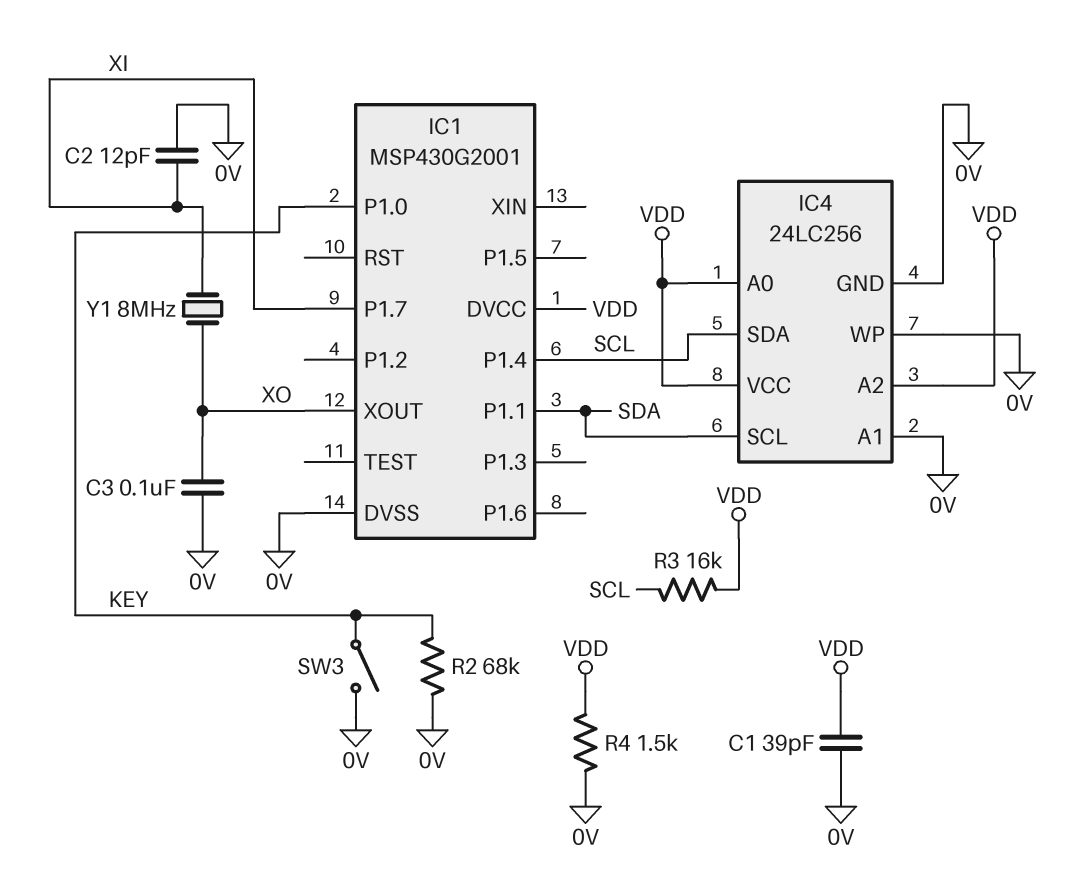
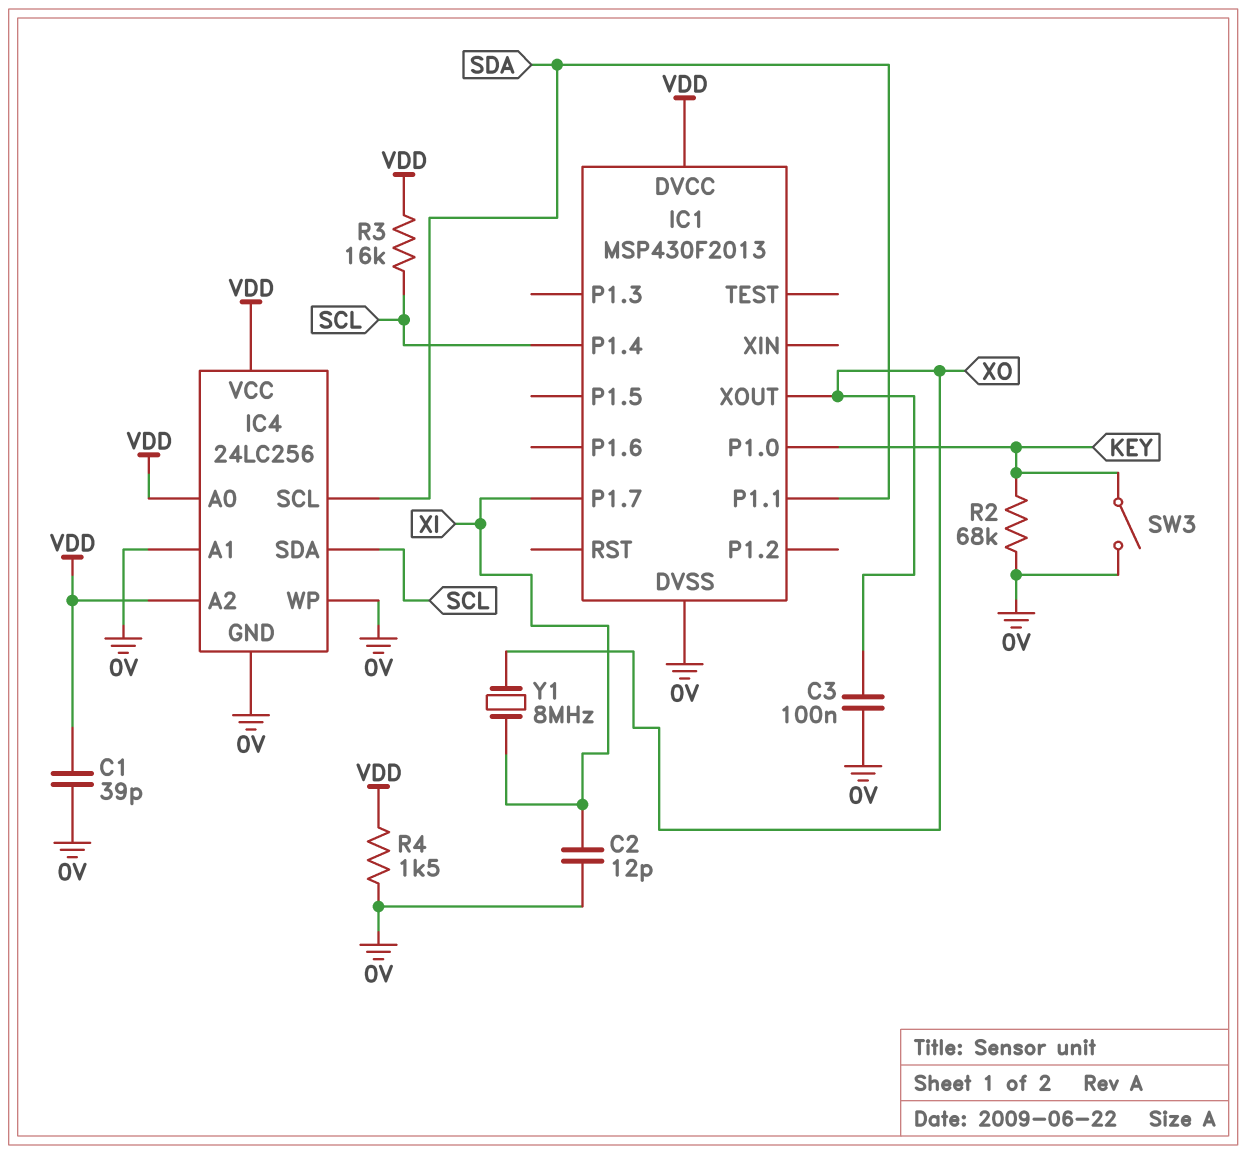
IC1: MSP430G2001 -> MSP430F2013

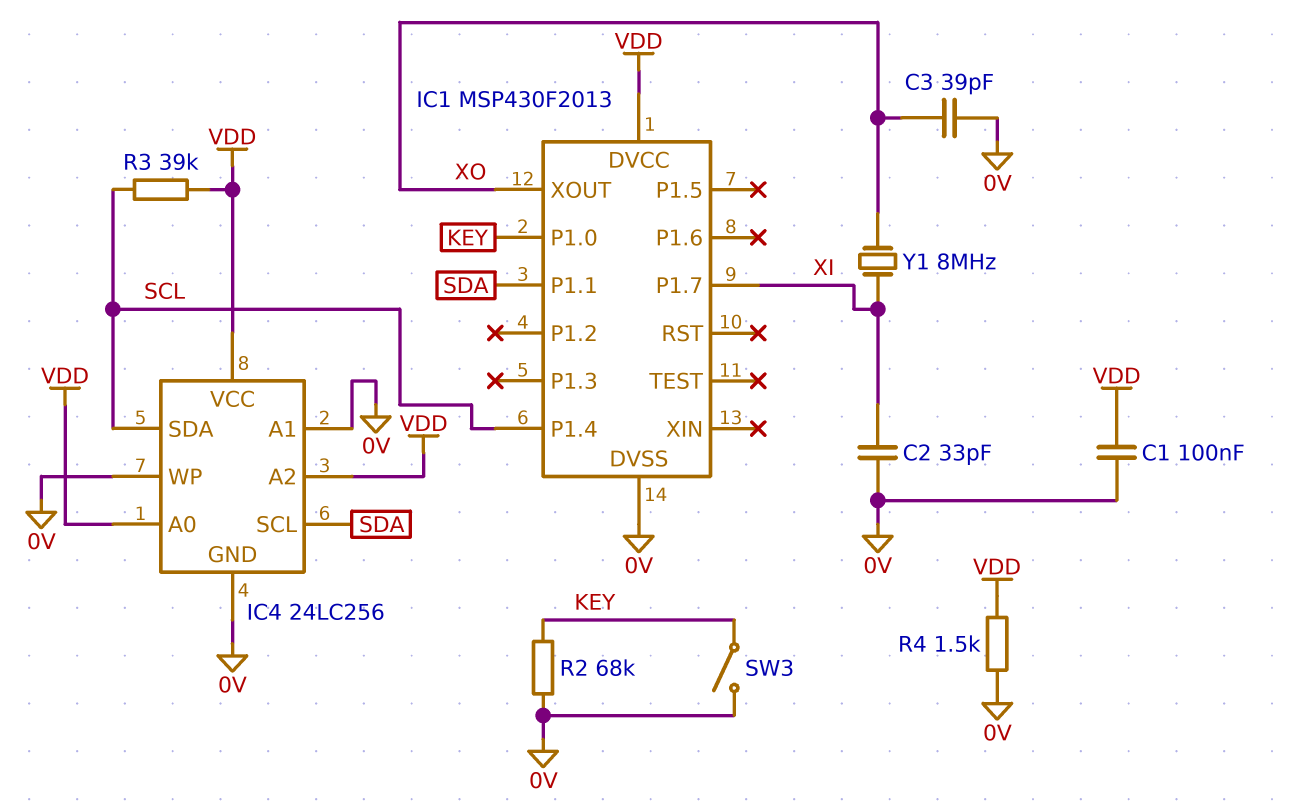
C1: 39pF (0V, VDD) -> 100nF (0V, VDD)
C2: 12pF (0V, XI) -> 33pF (0V, XI)
C3: 100nF (0V, XO) -> 39pF (0V, XO)
R3: 16k (SCL, VDD) -> 39k (SCL, VDD)

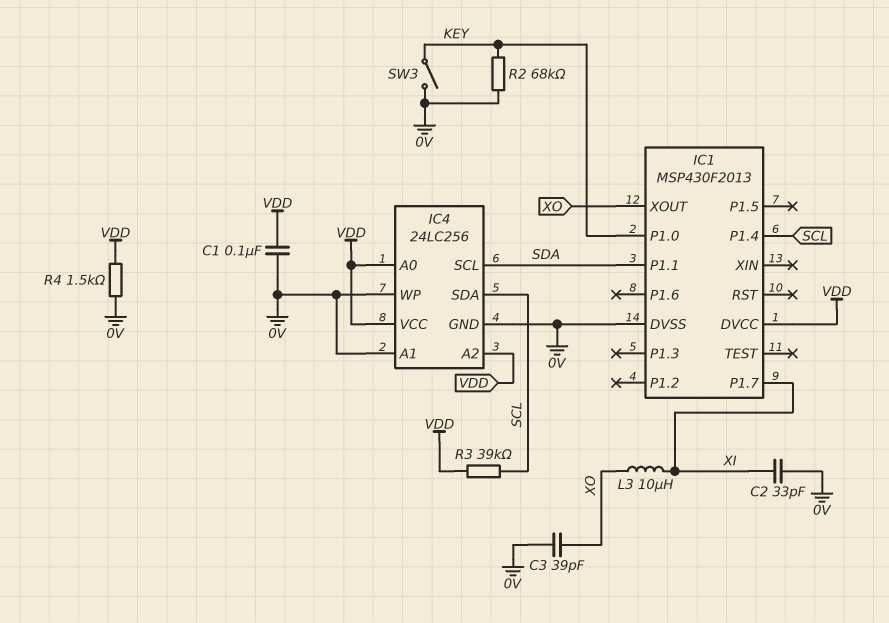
L3: none -> 10uH (XI, XO)
Y1: 8MHz (XI, XO) -> none

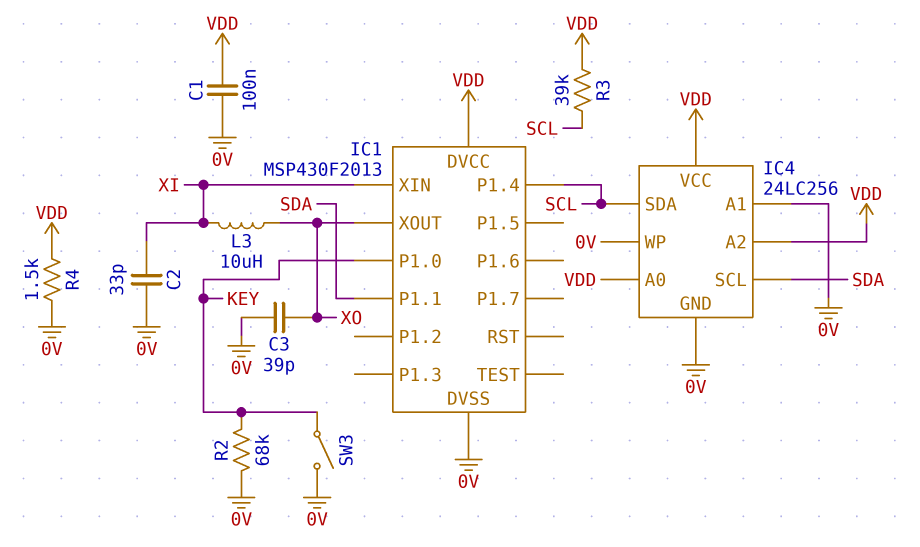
IC1 pin P1.7: XI -> none
IC1 pin XIN: none -> XI

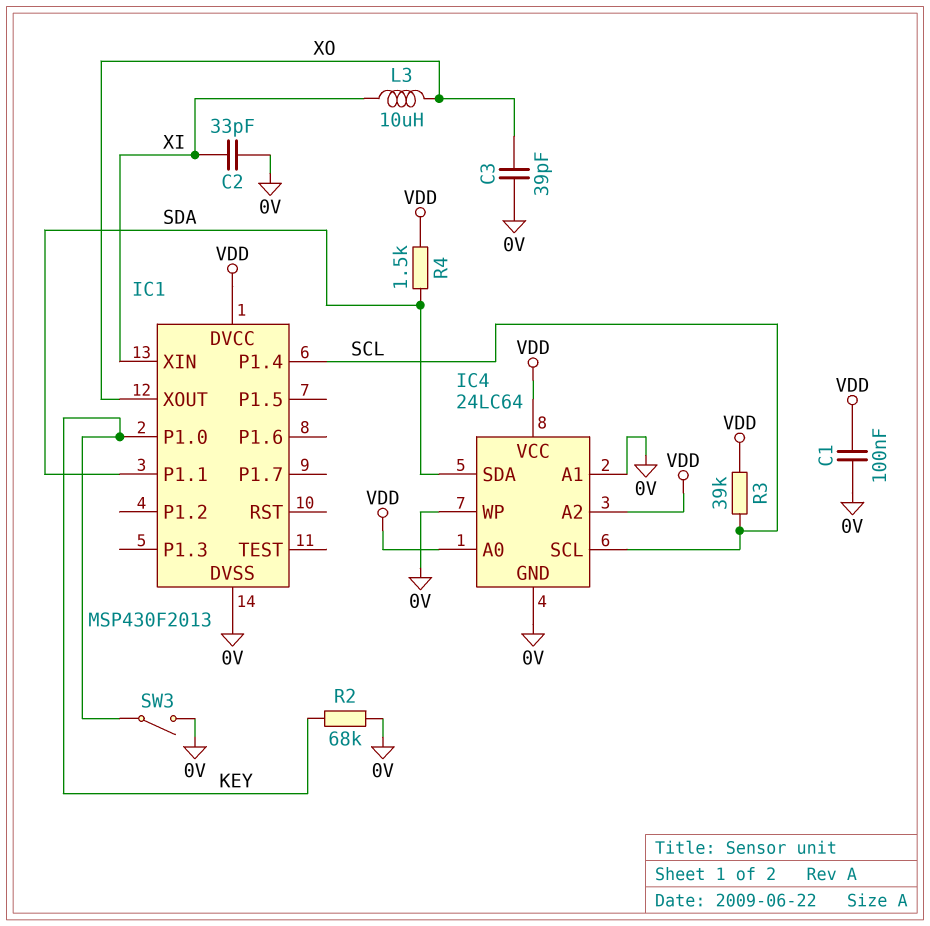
IC4: 24LC256 -> 24LC64
IC4 pin SCL: SDA -> SCL
IC4 pin SDA: SCL -> SDA
R4: 1.5k (0V, VDD) -> 1.5k (SDA, VDD)

